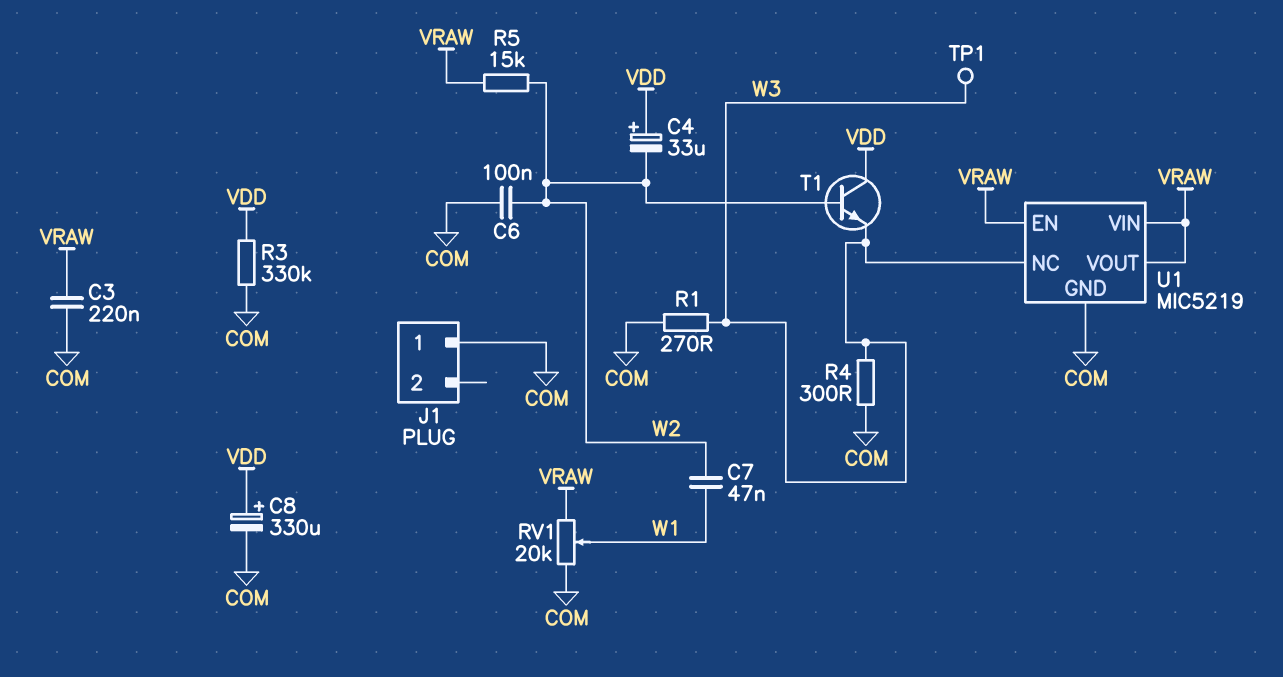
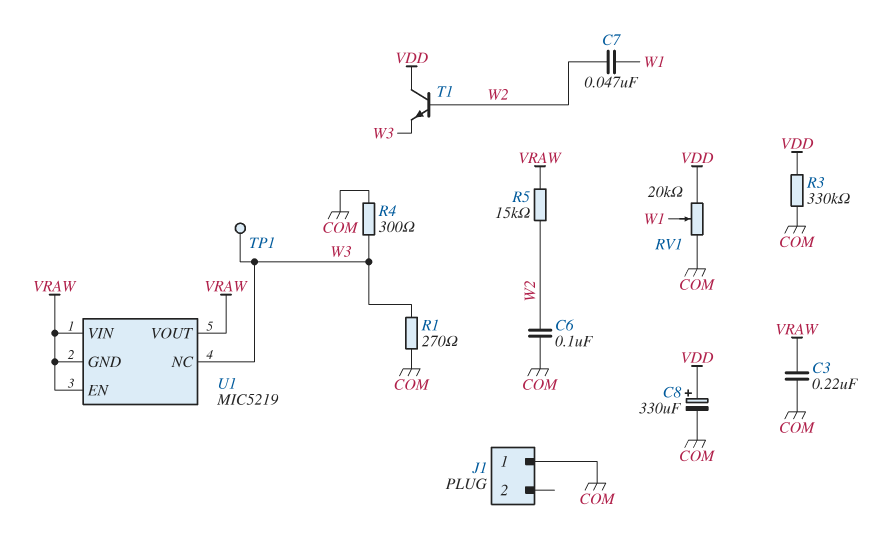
C4: 33uF (plus VDD, minus W2) -> none
RV1: 20k (COM, VRAW, wiper W1) -> 20k (COM, VDD, wiper W1)
U1 pin GND: COM -> VRAW

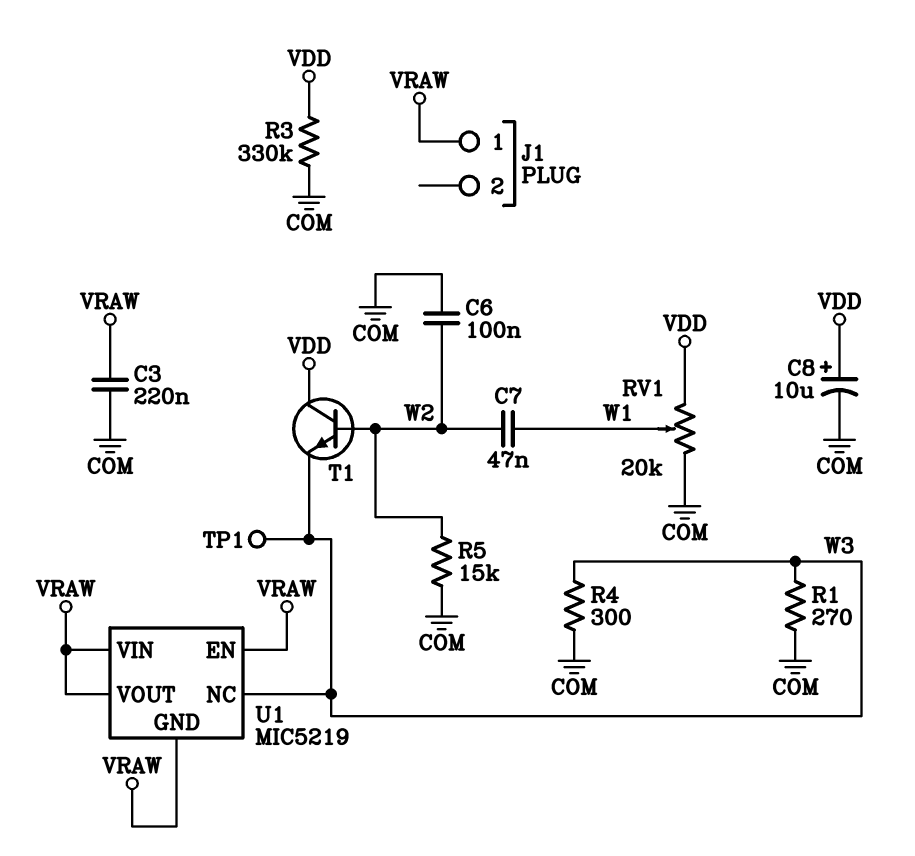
C8: 330uF (plus VDD, minus COM) -> 10uF (plus VDD, minus COM)
J1 pin 1: COM -> VRAW
R5: 15k (VRAW, W2) -> 15k (COM, W2)

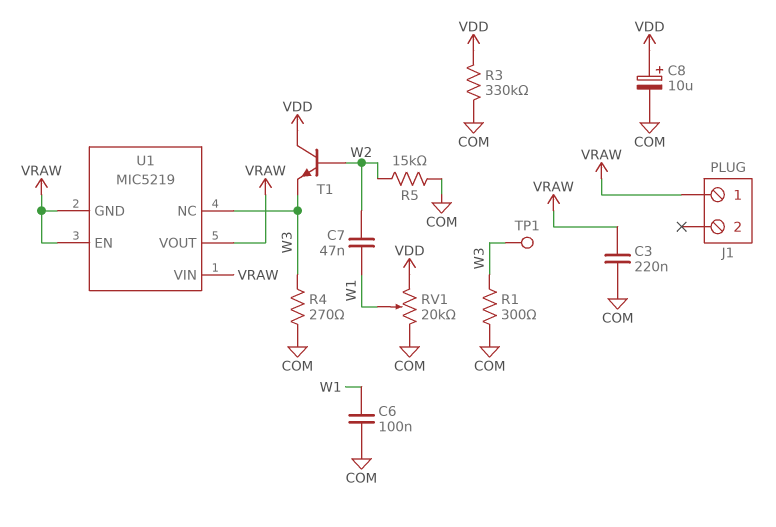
C6: 100nF (COM, W2) -> 100nF (COM, W1)
R1: 270 (COM, W3) -> 300 (COM, W3)
R4: 300 (COM, W3) -> 270 (COM, W3)

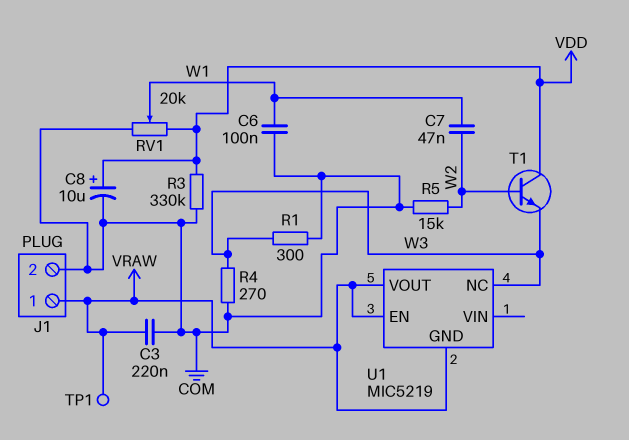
J1 pin 2: none -> COM
TP1: test point (W3) -> test point (VRAW)
U1 pin VIN: VRAW -> none

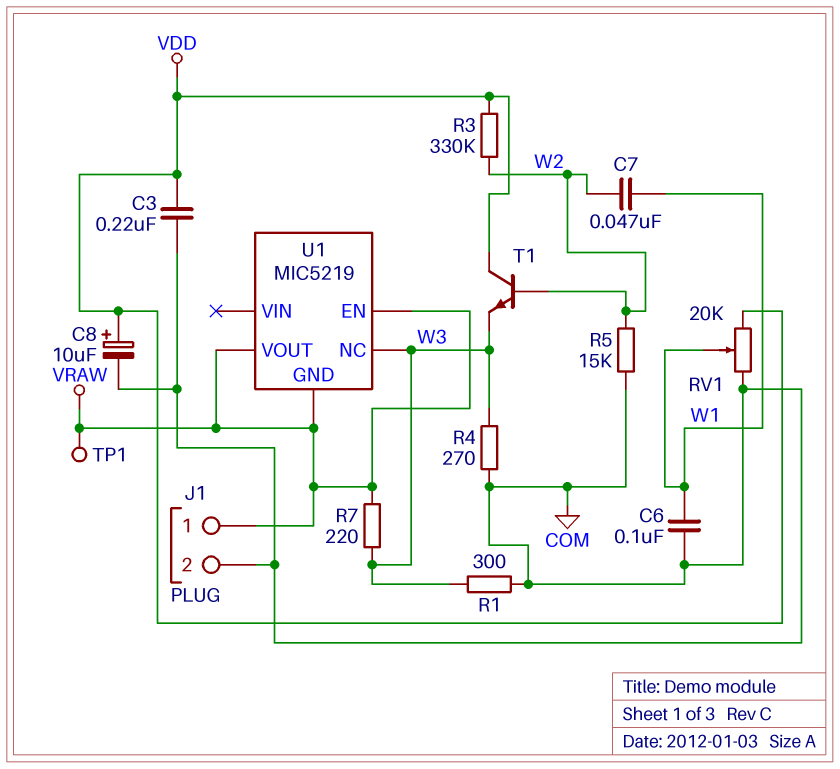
C3: 220nF (COM, VRAW) -> 220nF (COM, VDD)
R3: 330k (COM, VDD) -> 330k (VDD, W2)
R7: none -> 220 (VRAW, W3)

